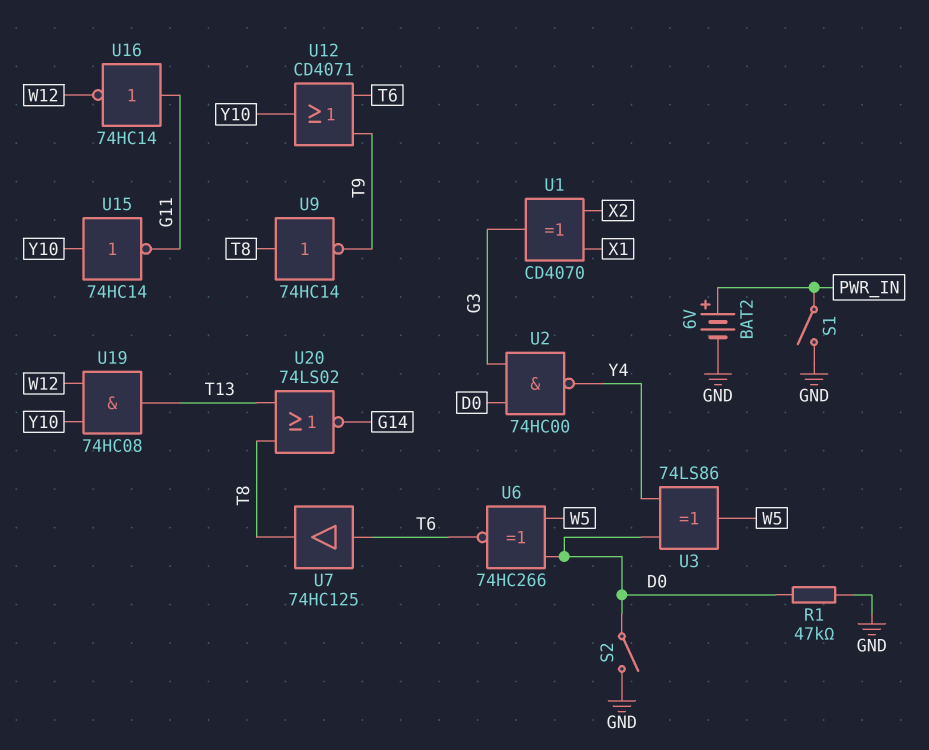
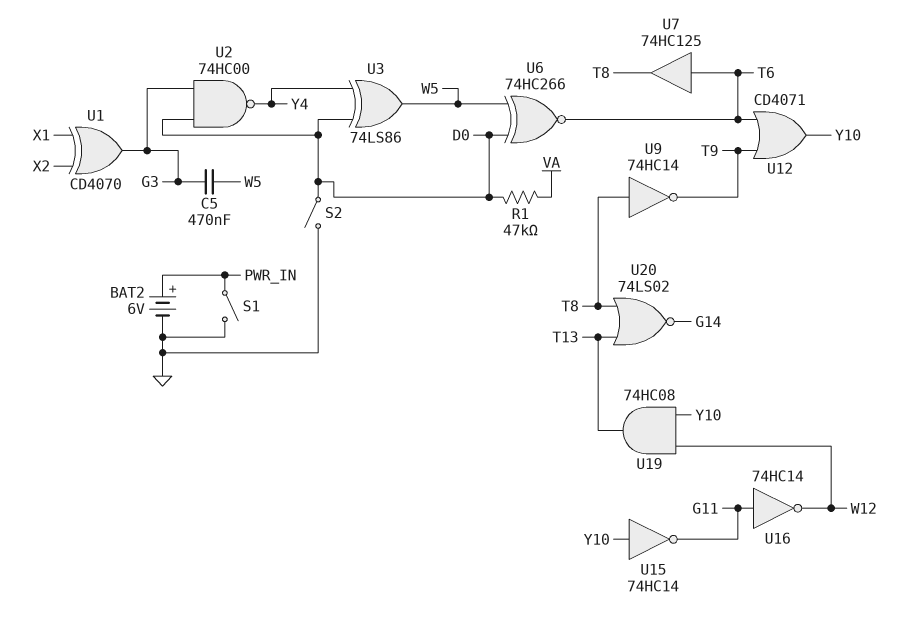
C5: none -> 470nF (G3, W5)
R1: 47k (D0, GND) -> 47k (D0, VA)

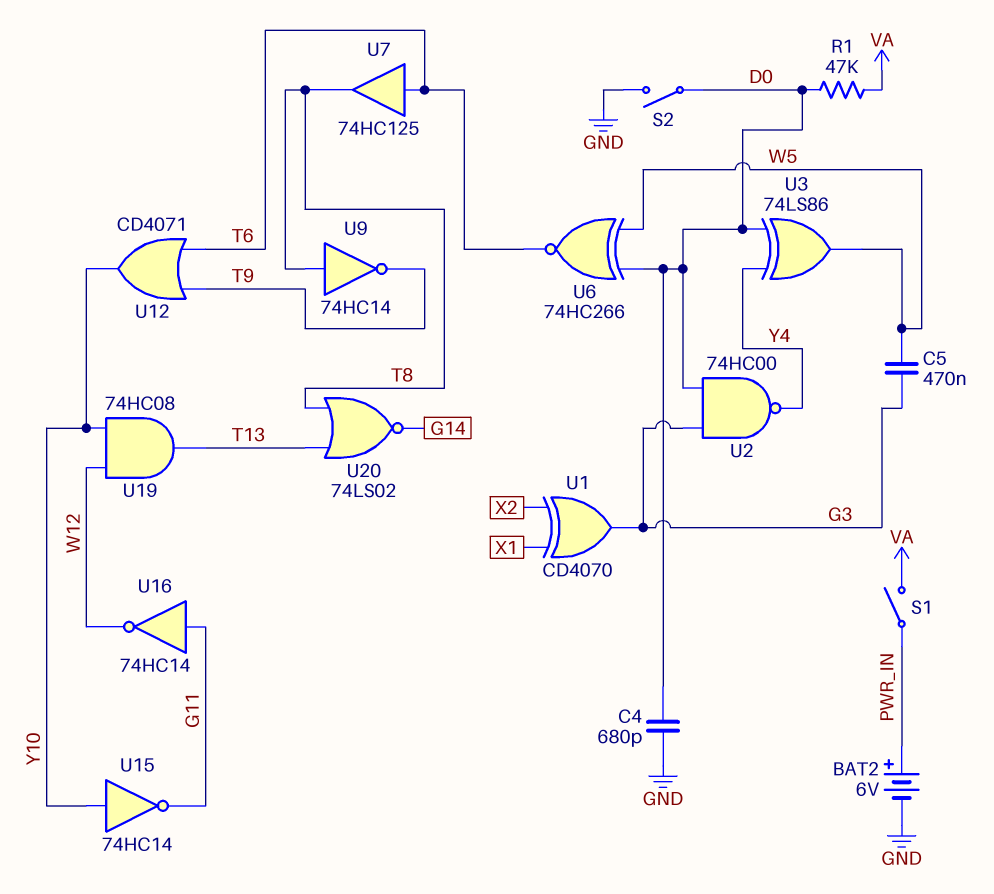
C4: none -> 680pF (D0, GND)
S1: switch (GND, PWR_IN) -> switch (PWR_IN, VA)

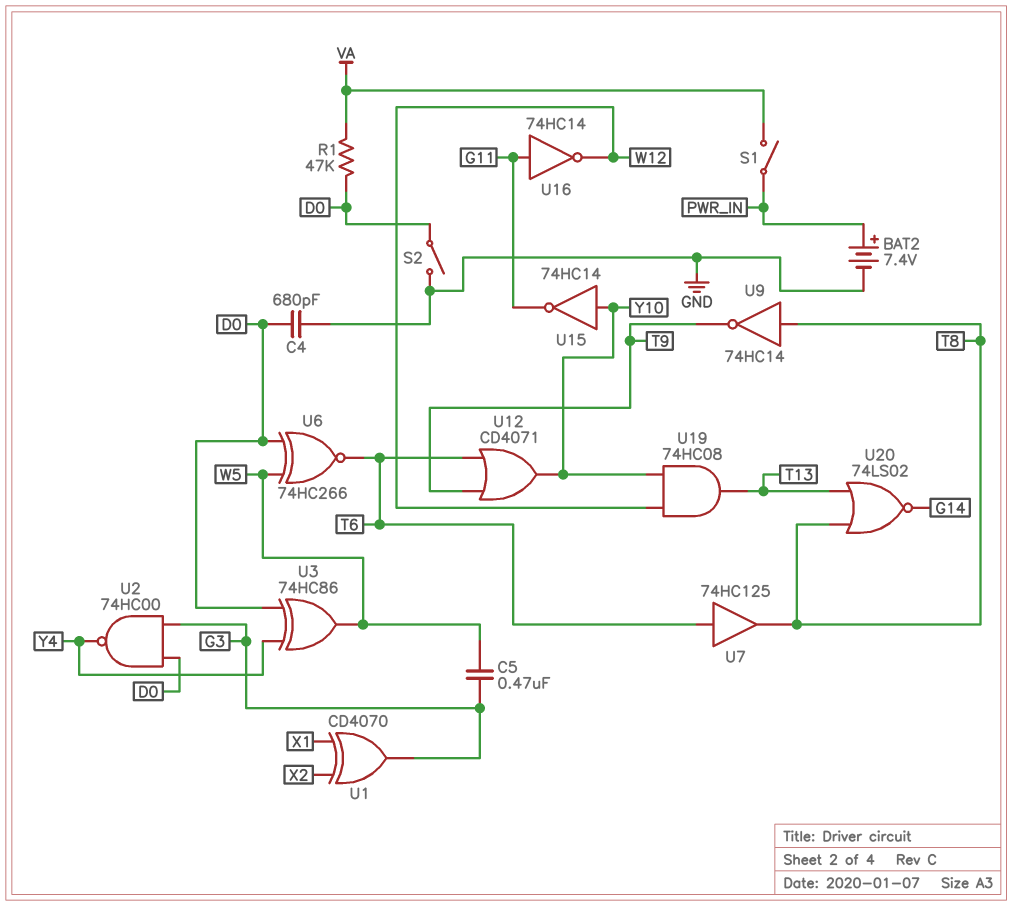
BAT2: 6V (plus PWR_IN, minus GND) -> 7.4V (plus PWR_IN, minus GND)
U3: XOR 74LS86 (in D0, in Y4, out W5) -> XOR 74HC86 (in D0, in Y4, out W5)

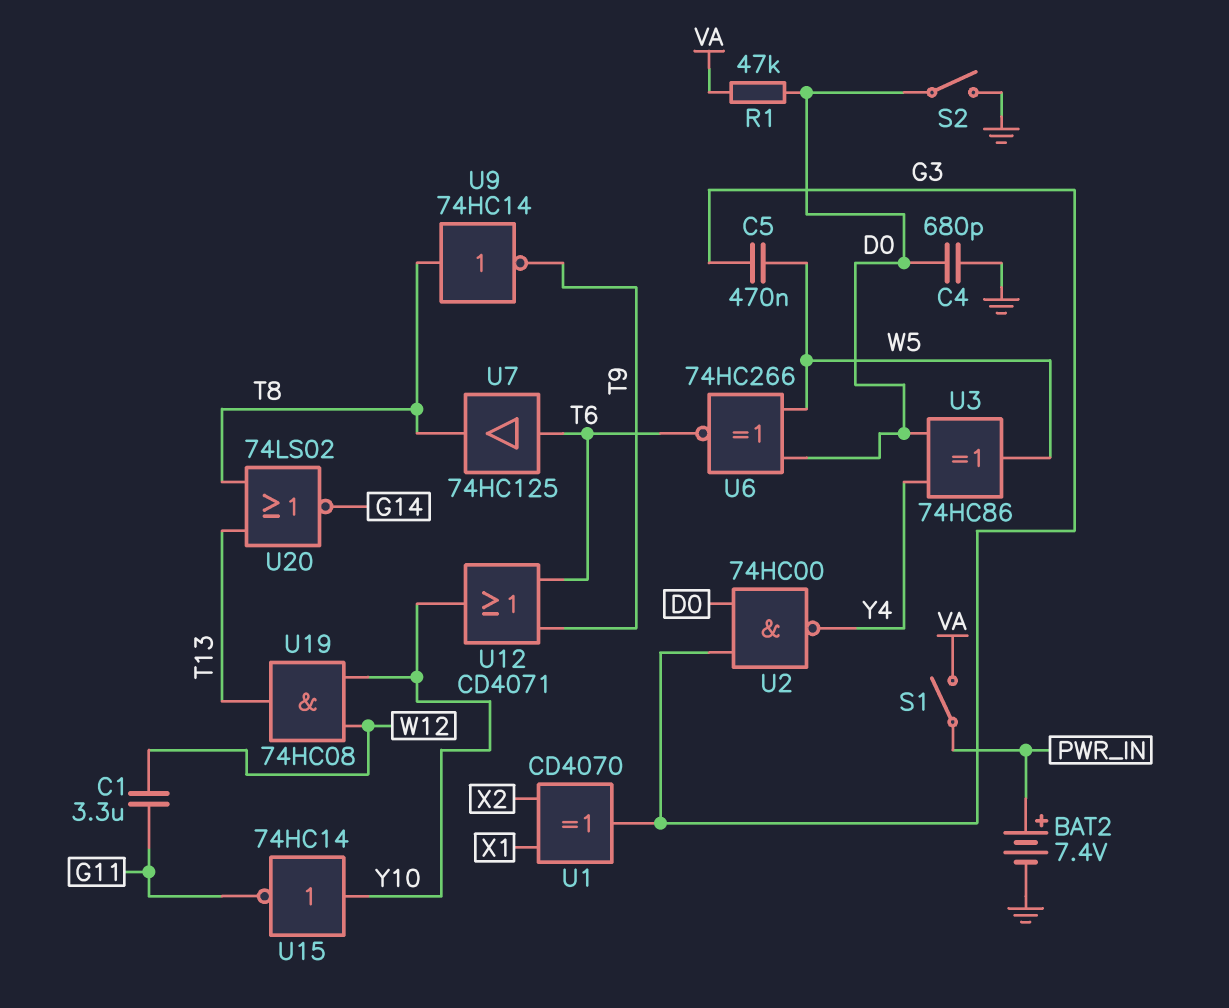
C1: none -> 3.3uF (G11, W12)
U16: NOT 74HC14 (in G11, out W12) -> none

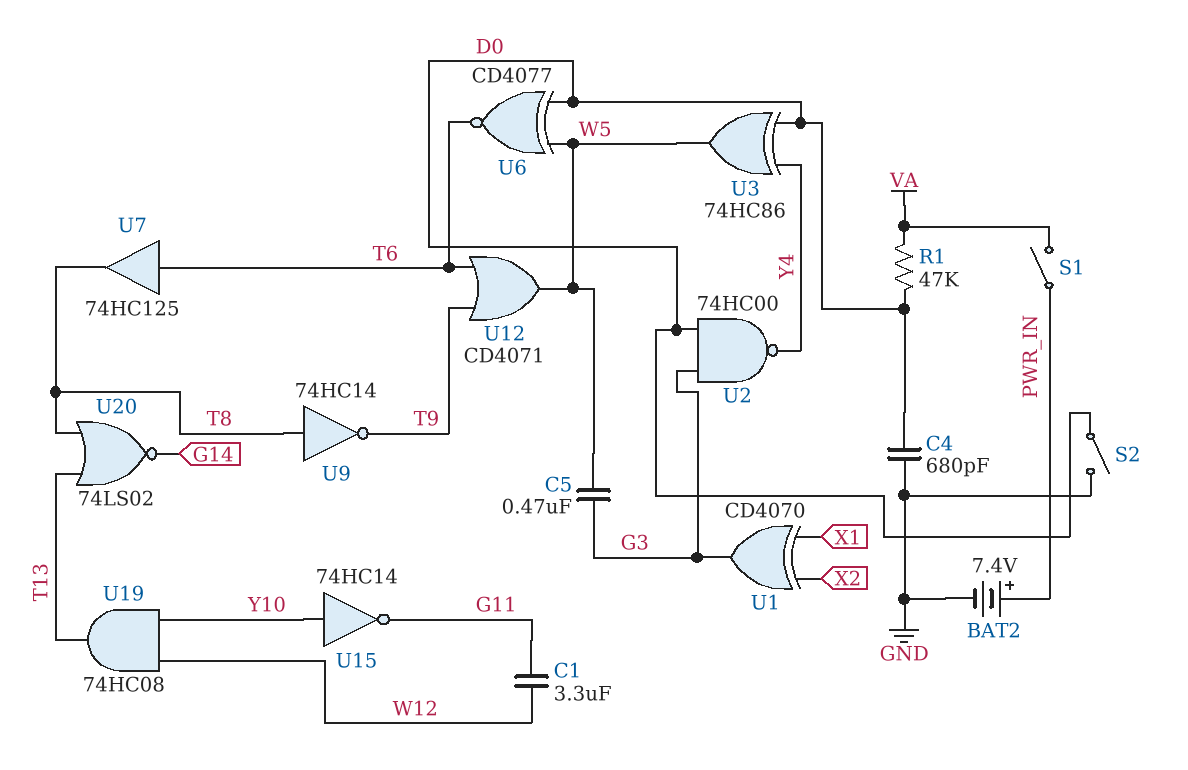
U6: XNOR 74HC266 (in D0, in W5, out T6) -> XNOR CD4077 (in D0, in W5, out T6)
U12: OR CD4071 (in T6, in T9, out Y10) -> OR CD4071 (in T6, in T9, out W5)

